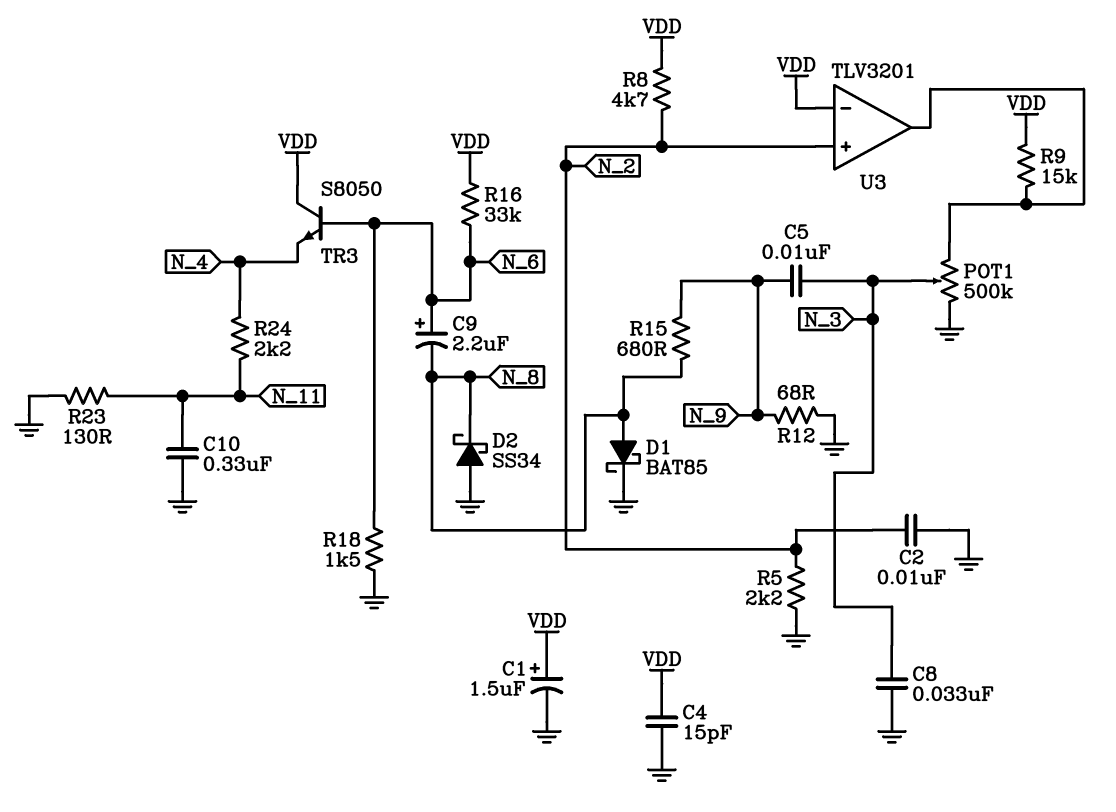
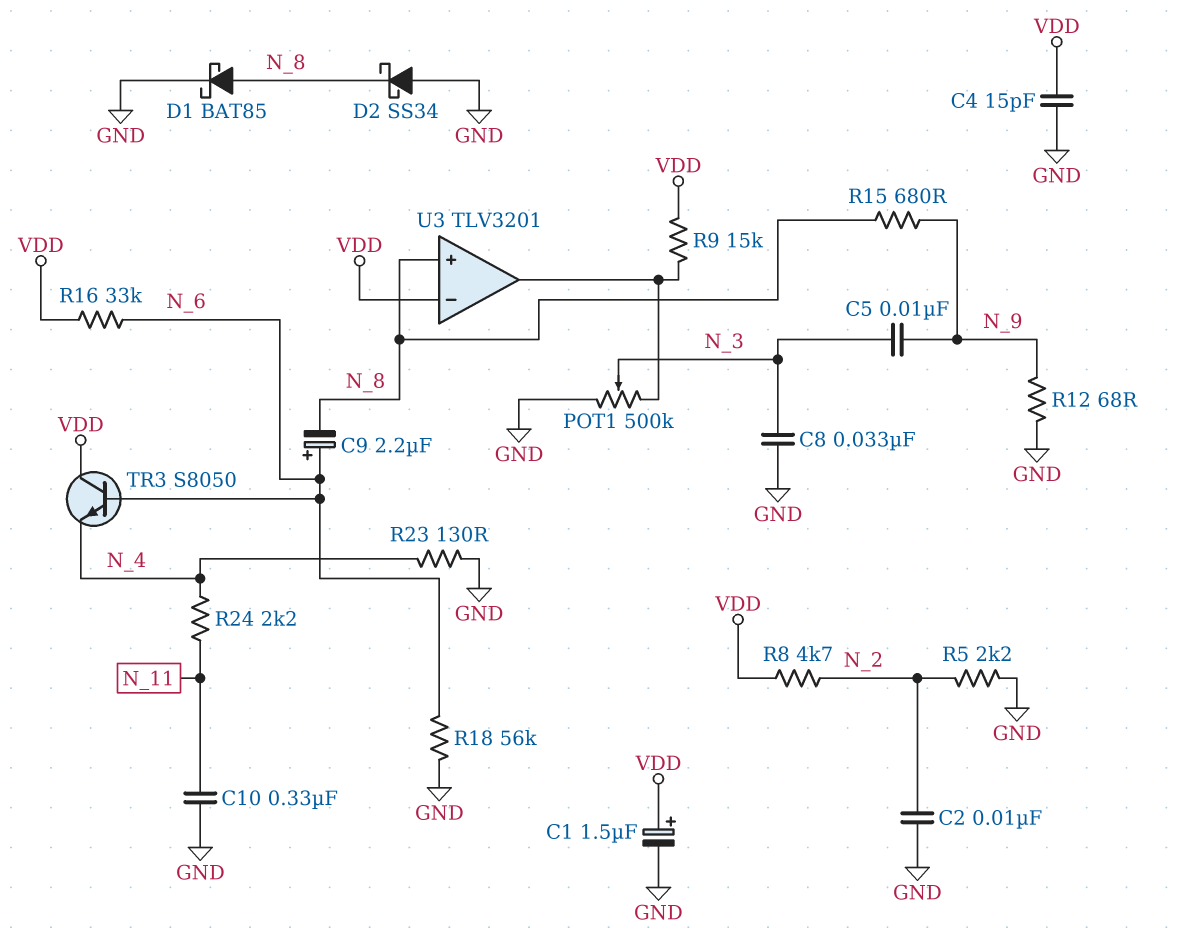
R18: 1.5k (GND, N_6) -> 56k (GND, N_6)
R23: 130 (GND, N_11) -> 130 (GND, N_4)
U3 pin in+: N_2 -> N_8

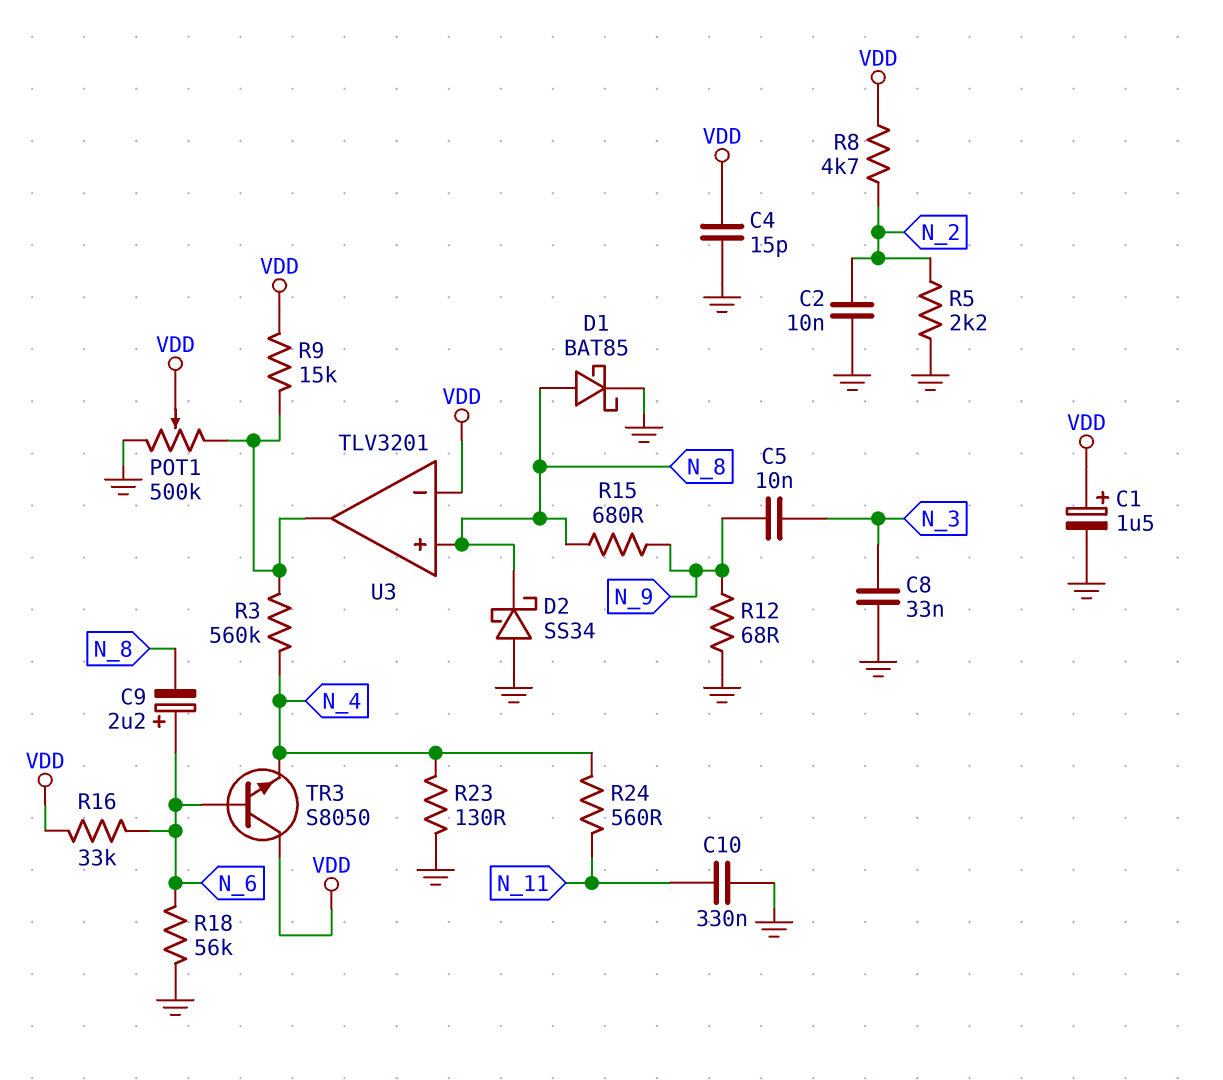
POT1: 500k (GND, U3/out, wiper N_3) -> 500k (GND, U3/out, wiper VDD)
R3: none -> 560k (N_4, U3/out)
R24: 2.2k (N_4, N_11) -> 560 (N_4, N_11)

